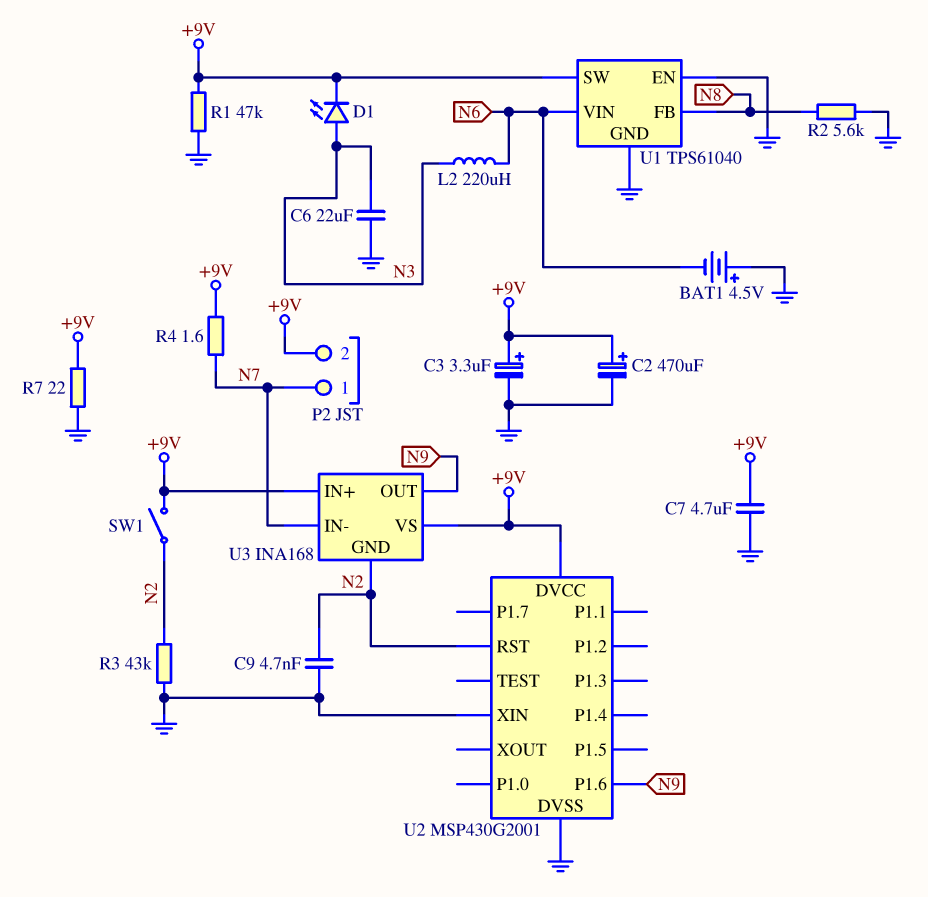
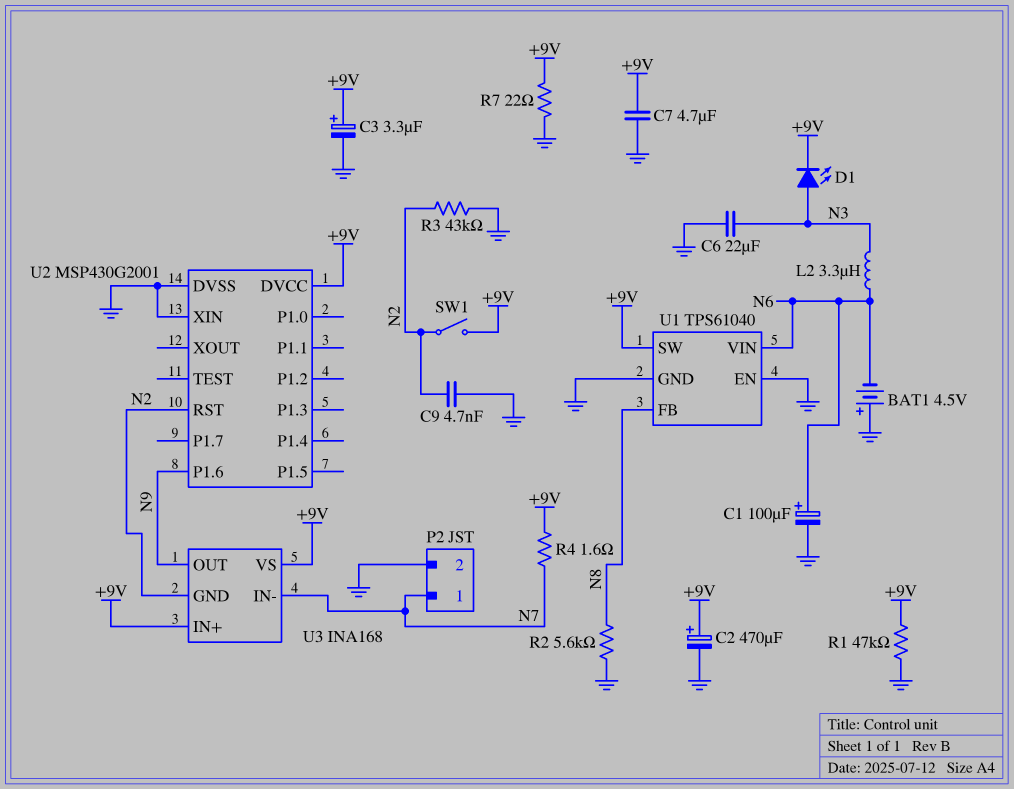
C1: none -> 100uF (plus N6, minus GND)
L2: 220uH (N3, N6) -> 3.3uH (N3, N6)
P2 pin 2: +9V -> GND

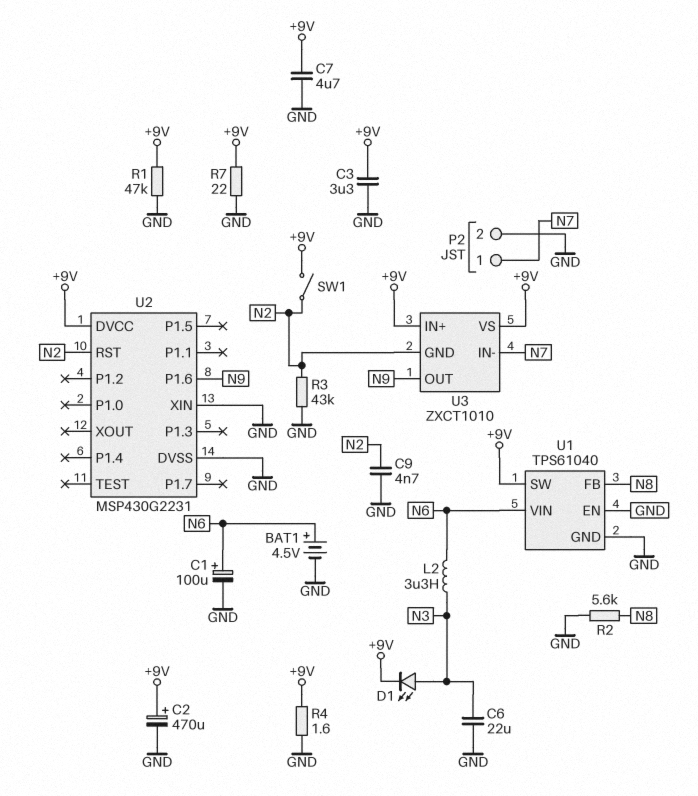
BAT1: 4.5V (plus GND, minus N6) -> 4.5V (plus N6, minus GND)
C3: 3.3uF (plus +9V, minus GND) -> 3.3uF (+9V, GND)
R4: 1.6 (+9V, N7) -> 1.6 (+9V, GND)
U2: MSP430G2001 -> MSP430G2231
U3: INA168 -> ZXCT1010

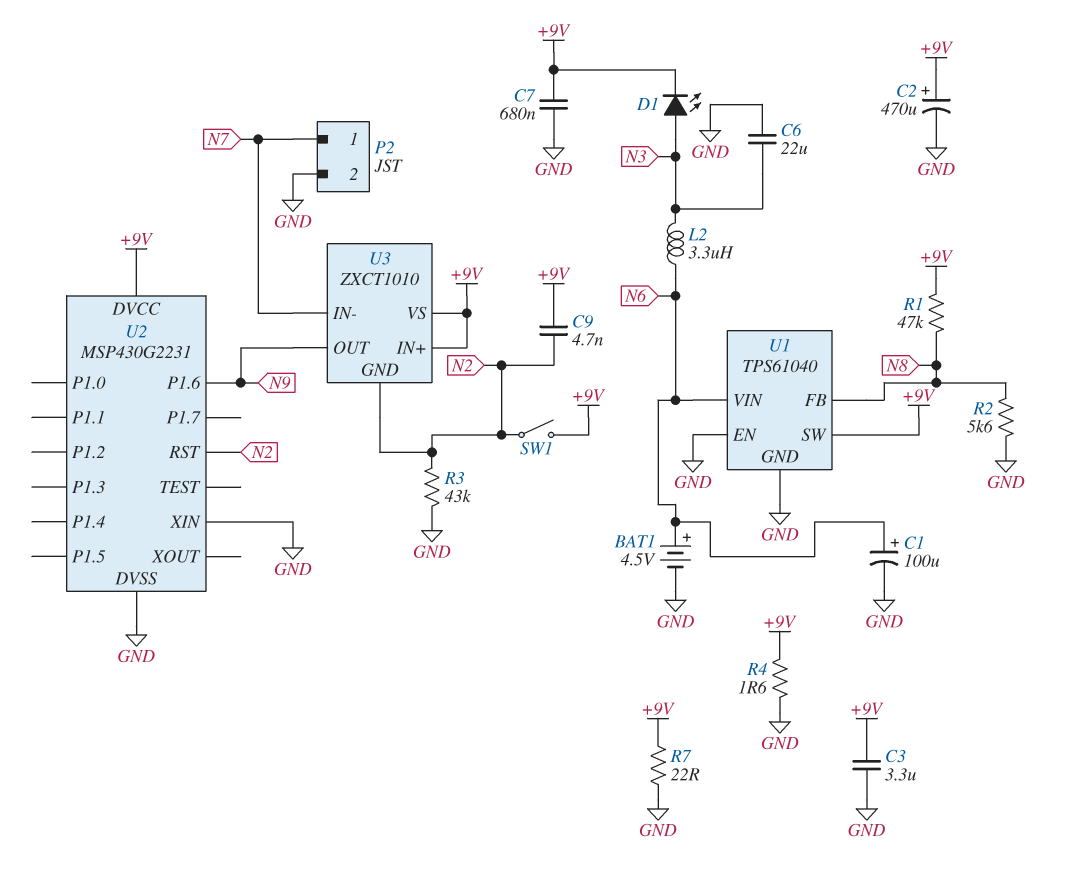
C7: 4.7uF (+9V, GND) -> 680nF (+9V, GND)
C9: 4.7nF (GND, N2) -> 4.7nF (+9V, N2)
R1: 47k (+9V, GND) -> 47k (+9V, N8)

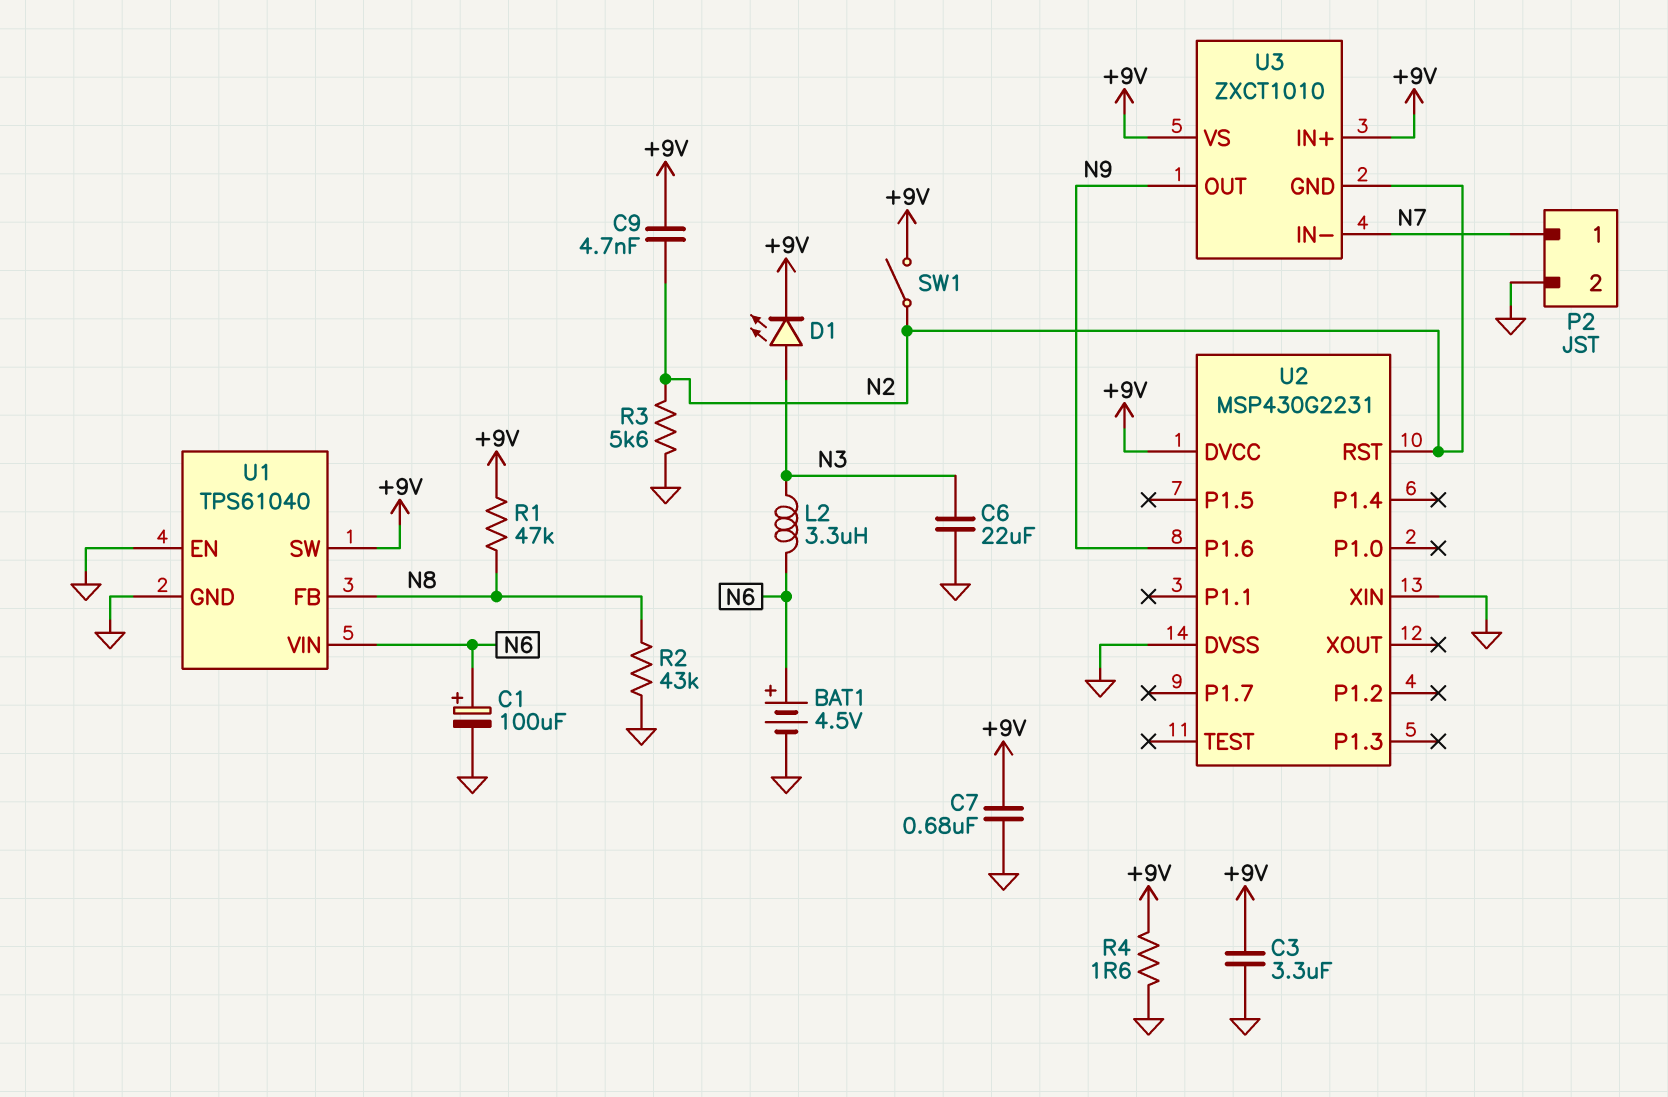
C2: 470uF (plus +9V, minus GND) -> none
R2: 5.6k (GND, N8) -> 43k (GND, N8)
R3: 43k (GND, N2) -> 5.6k (GND, N2)
R7: 22 (+9V, GND) -> none

